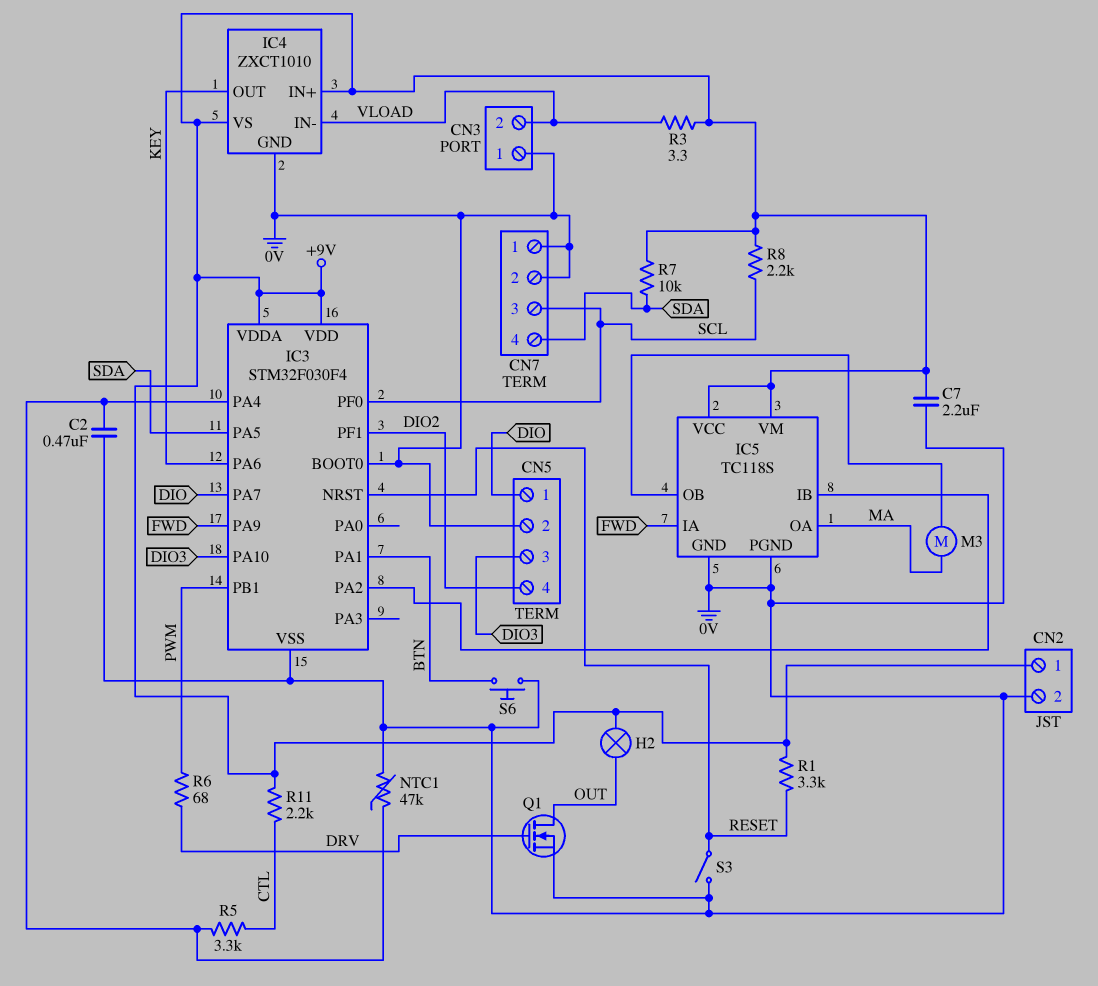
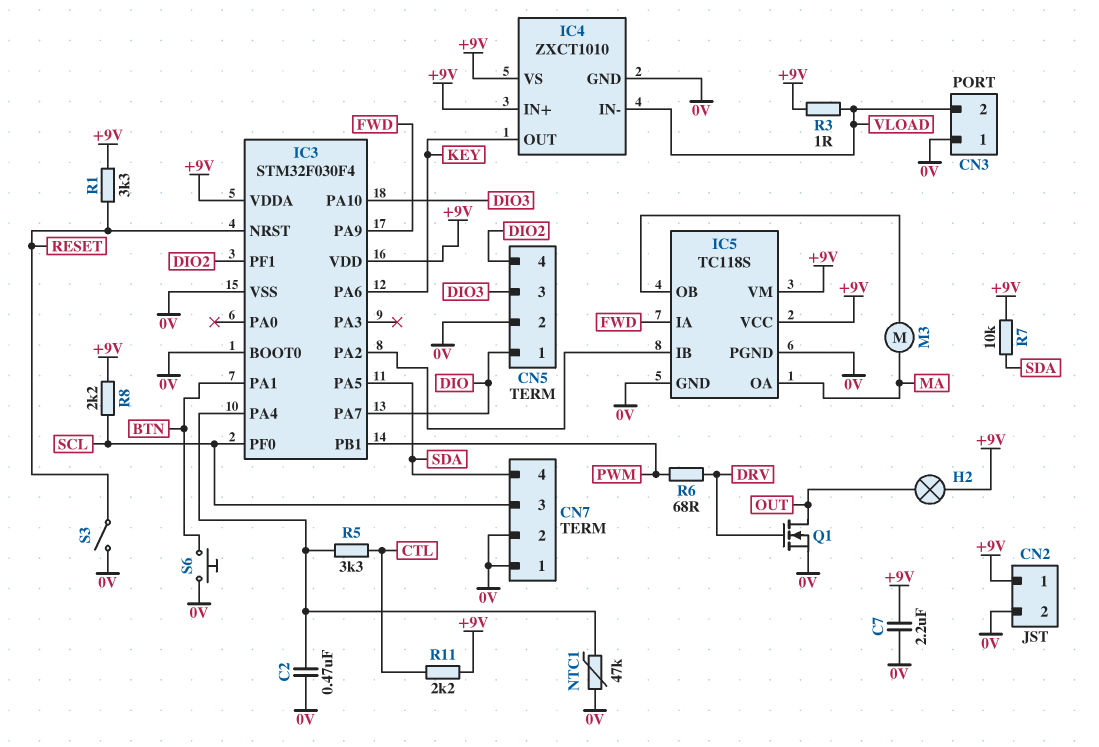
R3: 3.3 (+9V, VLOAD) -> 1 (+9V, VLOAD)

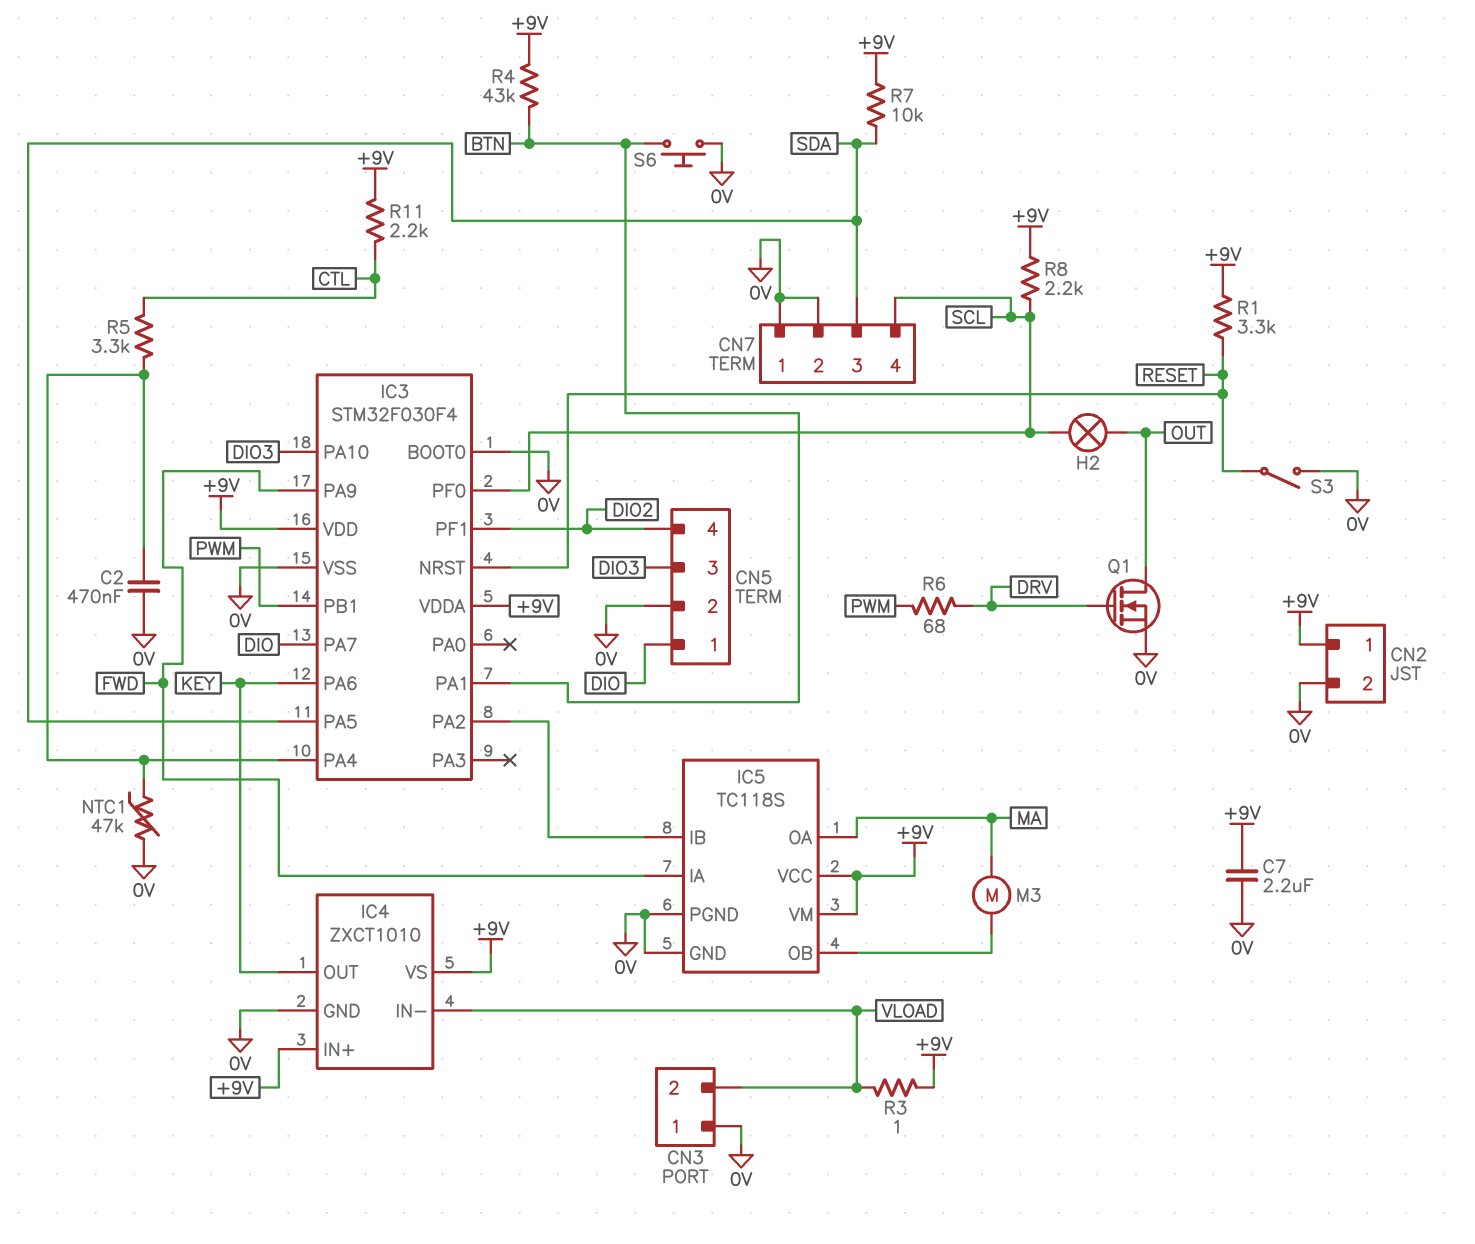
CN7 pin 3: SCL -> SDA
CN7 pin 4: SDA -> SCL
H2: lamp (+9V, OUT) -> lamp (OUT, SCL)
R4: none -> 43k (+9V, BTN)

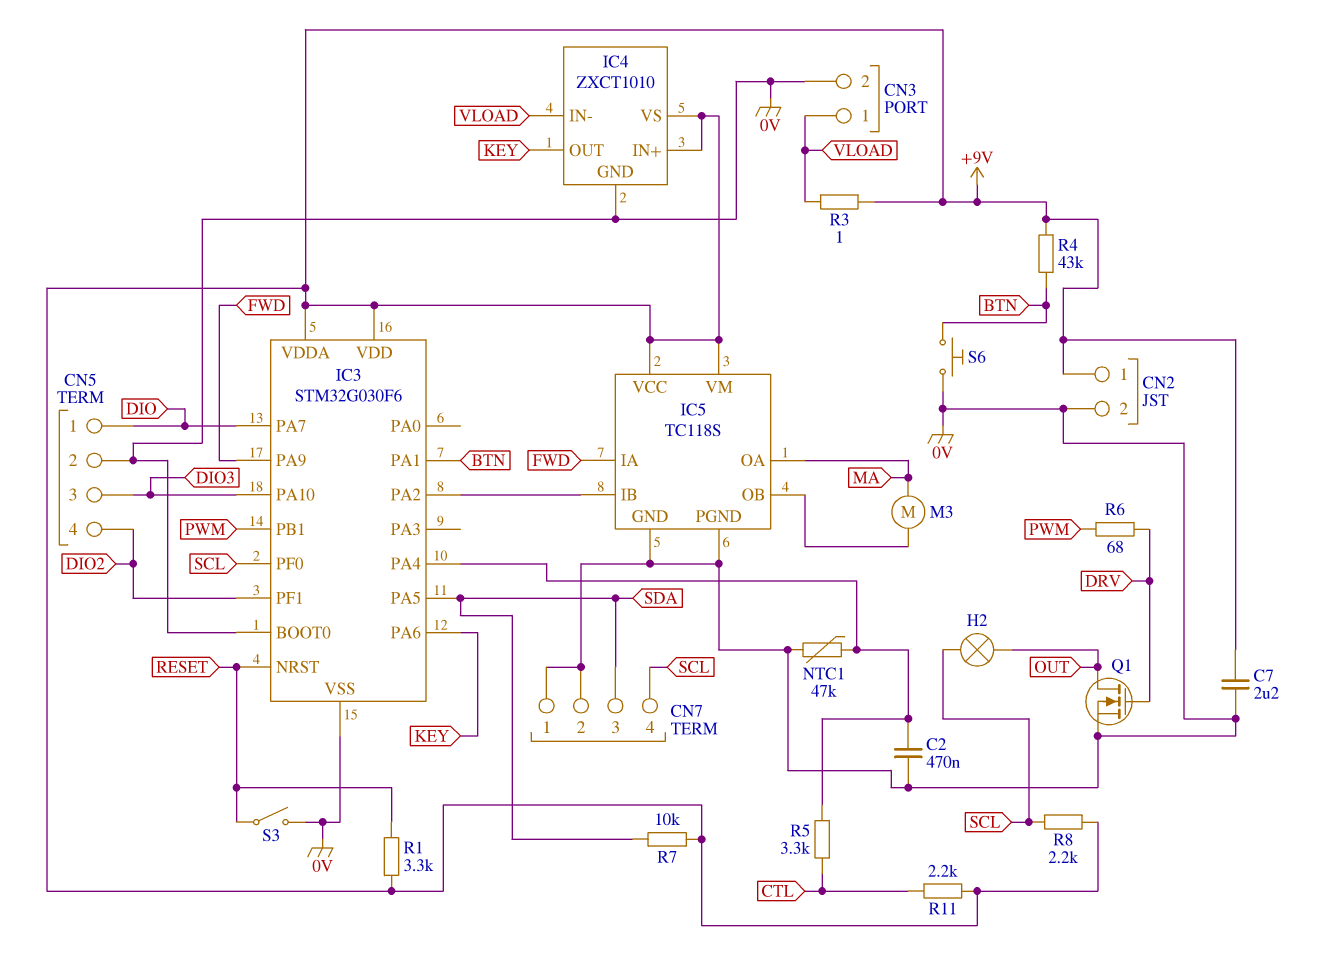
CN3 pin 1: 0V -> VLOAD
CN3 pin 2: VLOAD -> 0V
IC3: STM32F030F4 -> STM32G030F6

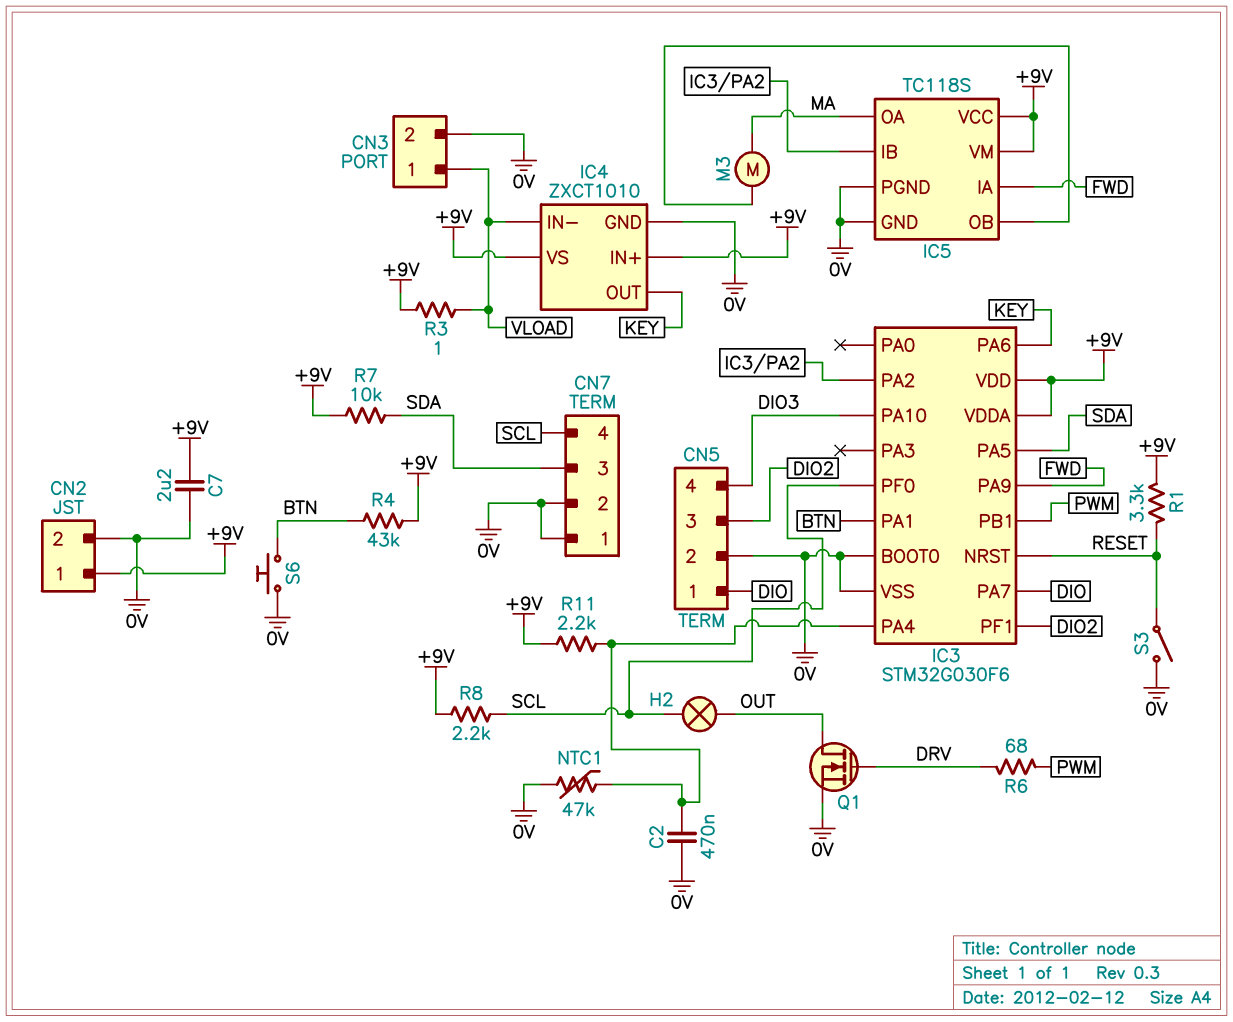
CN5 pin 3: DIO3 -> DIO2
CN5 pin 4: DIO2 -> DIO3
R5: 3.3k (CTL, IC3/PA4) -> none
R11: 2.2k (+9V, CTL) -> 2.2k (+9V, IC3/PA4)

